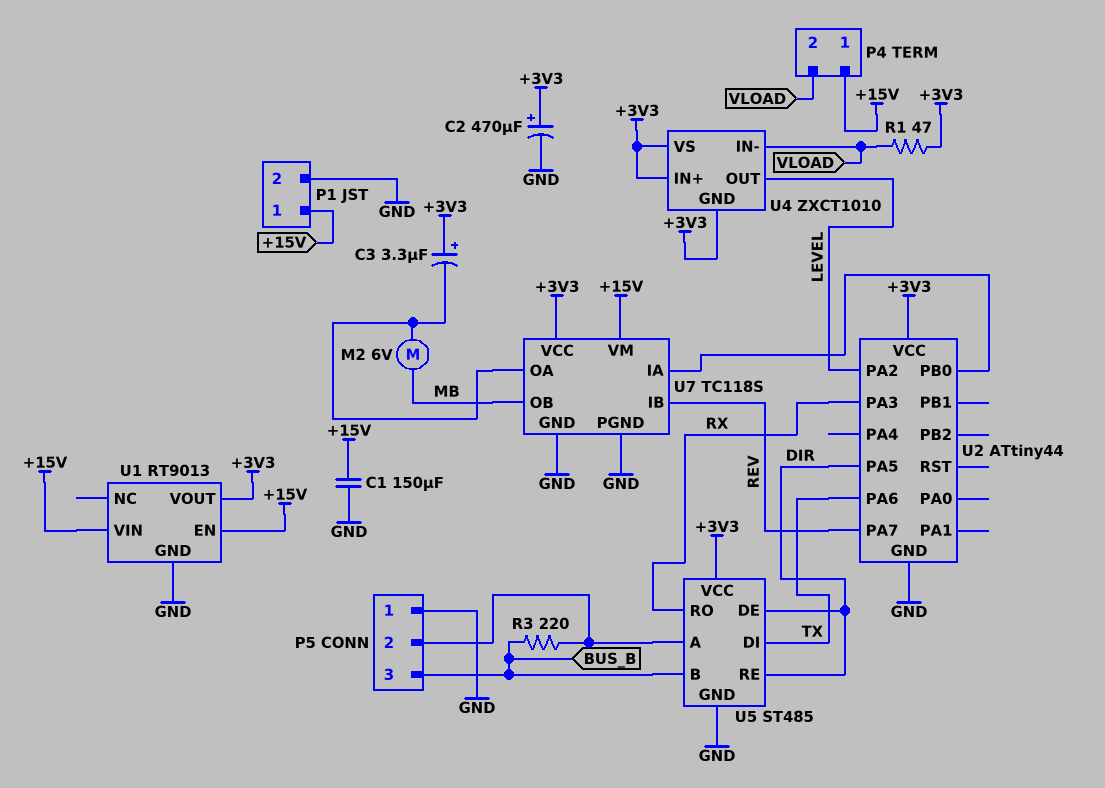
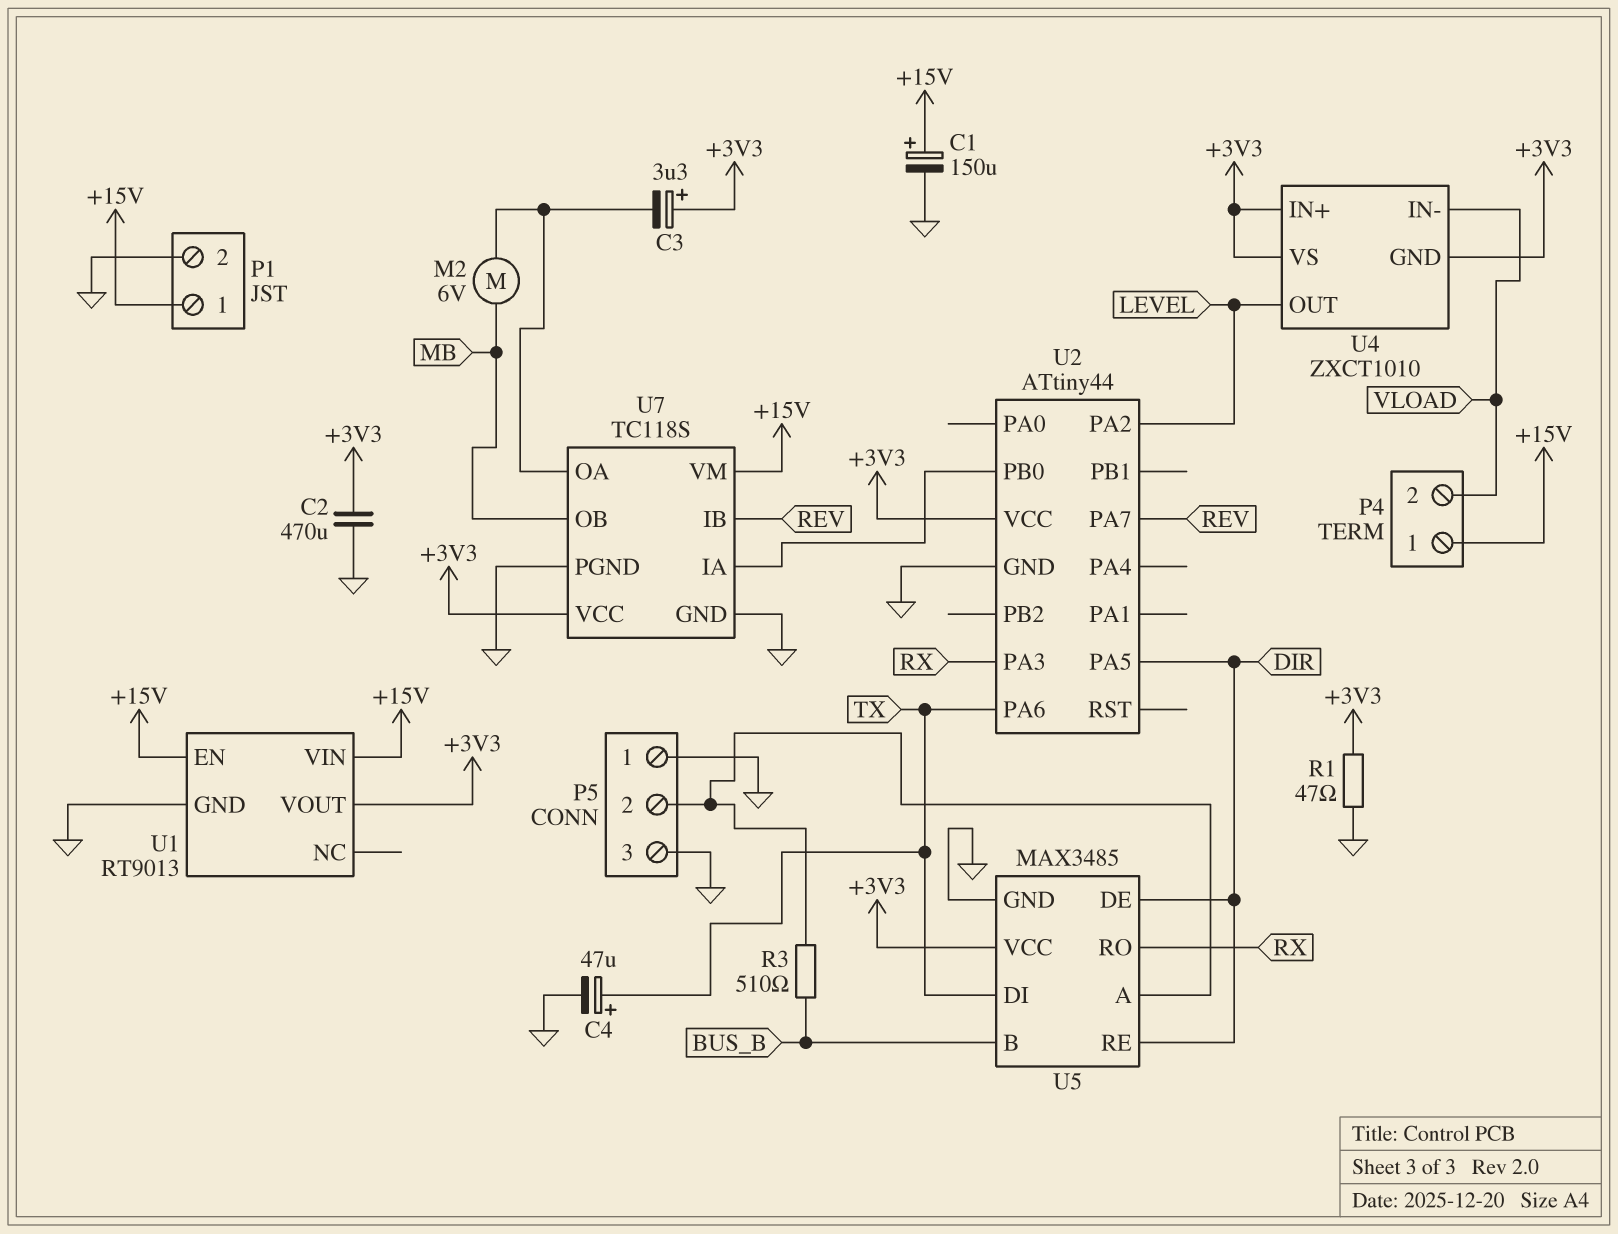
C1: 150uF (+15V, GND) -> 150uF (plus +15V, minus GND)
C2: 470uF (plus +3V3, minus GND) -> 470uF (+3V3, GND)
C4: none -> 47uF (plus TX, minus GND)
P5 pin 3: BUS_B -> GND
R1: 47 (+3V3, VLOAD) -> 47 (+3V3, GND)
R3: 220 (BUS_B, P5/2) -> 510 (BUS_B, P5/2)
U5: ST485 -> MAX3485

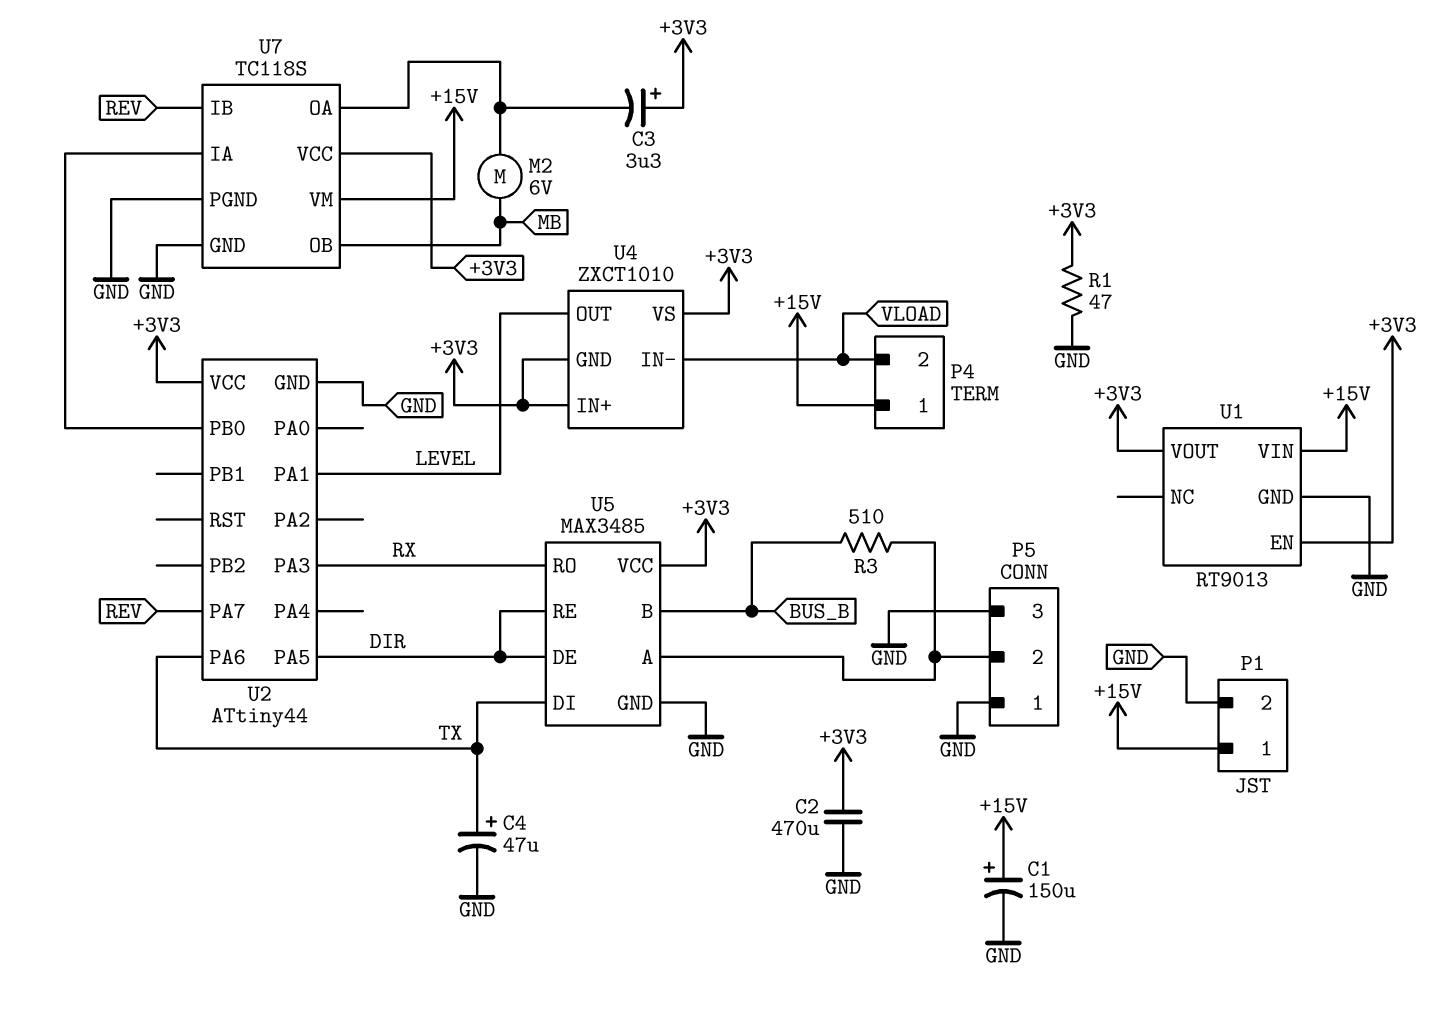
U1 pin EN: +15V -> +3V3
U2 pin PA1: none -> LEVEL
U2 pin PA2: LEVEL -> none

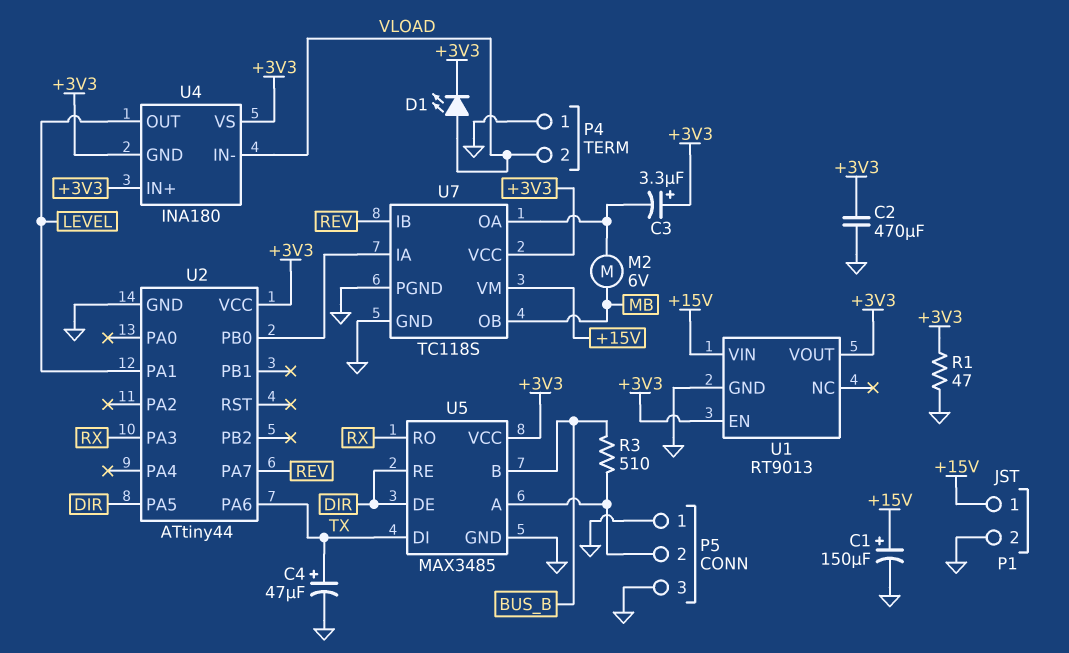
D1: none -> LED (A VLOAD, K +3V3)
P4 pin 1: +15V -> GND
U4: ZXCT1010 -> INA180

